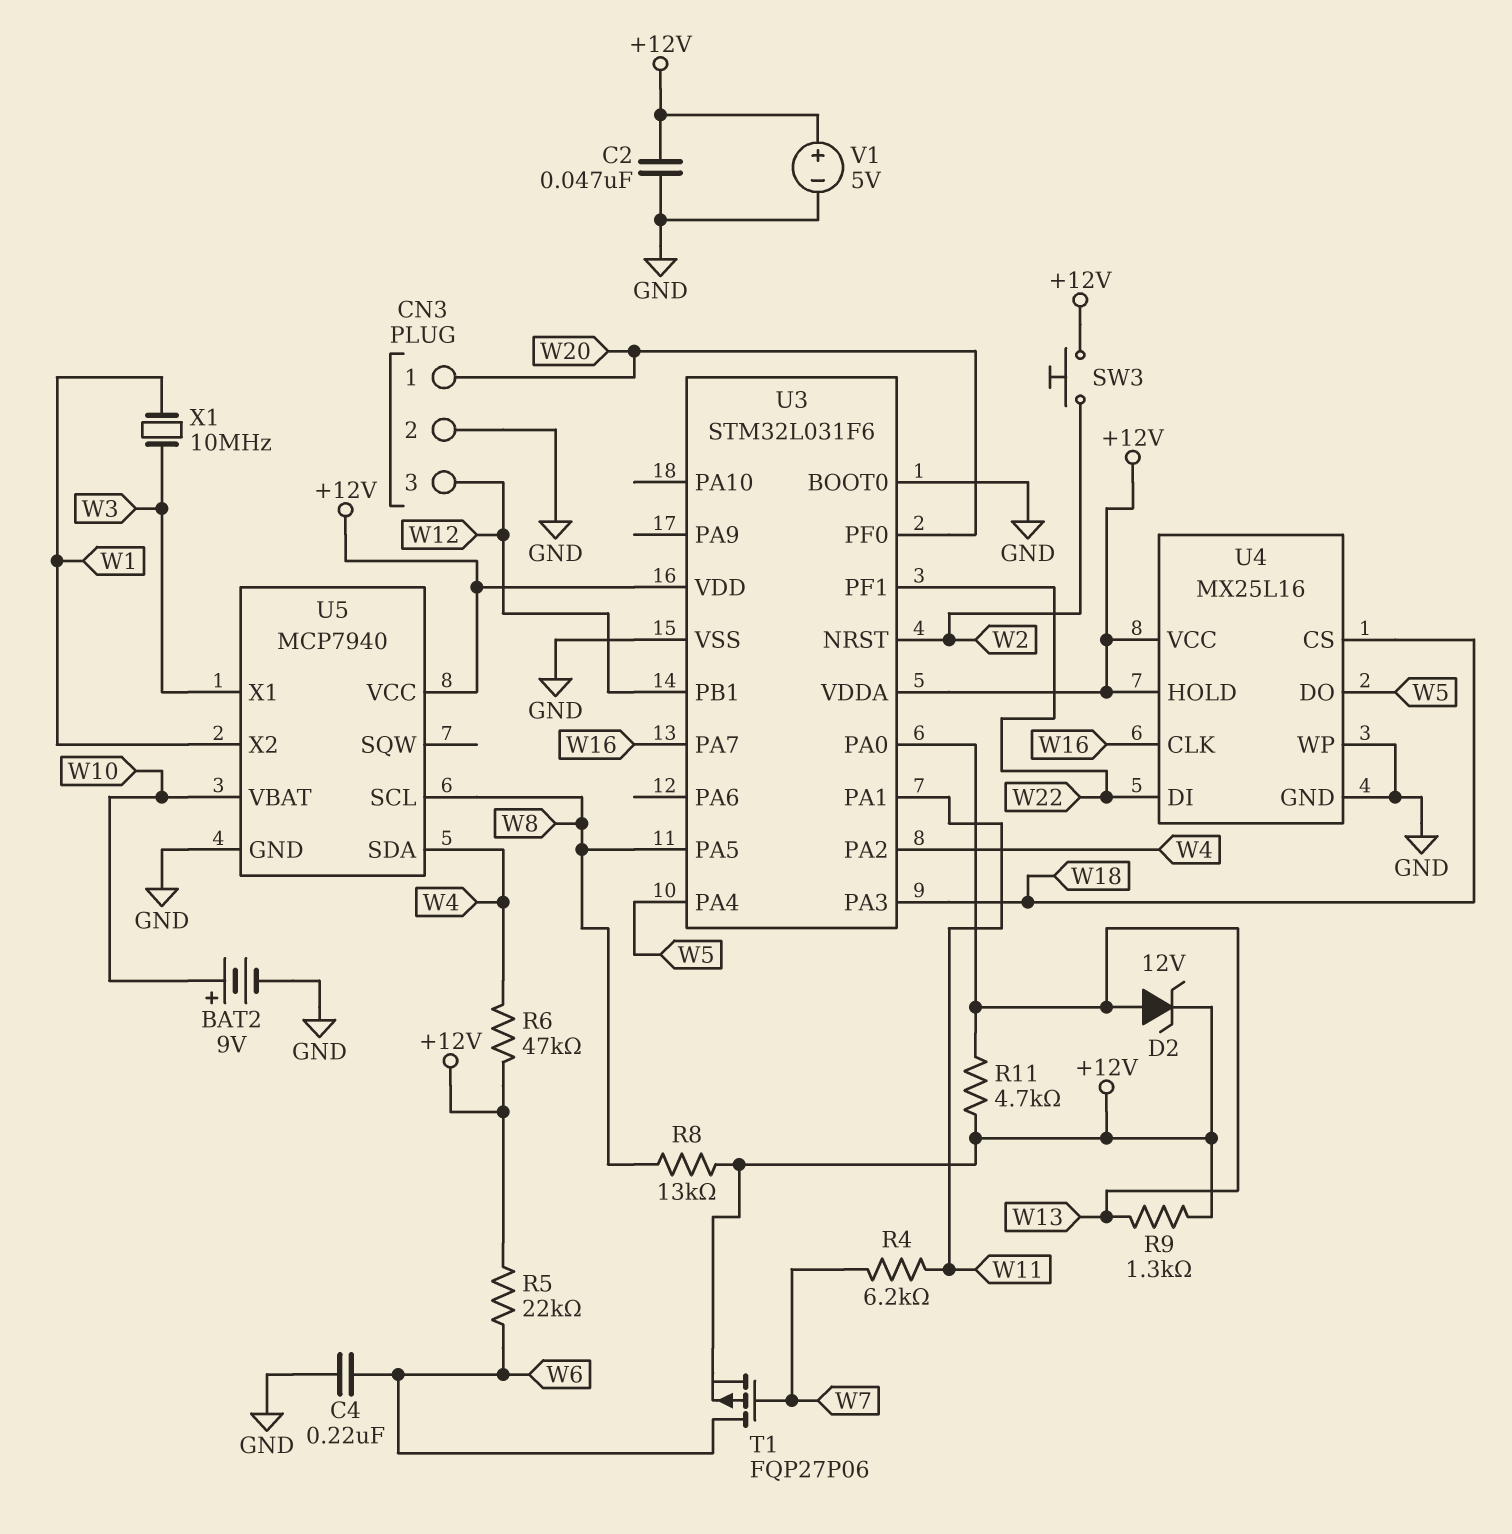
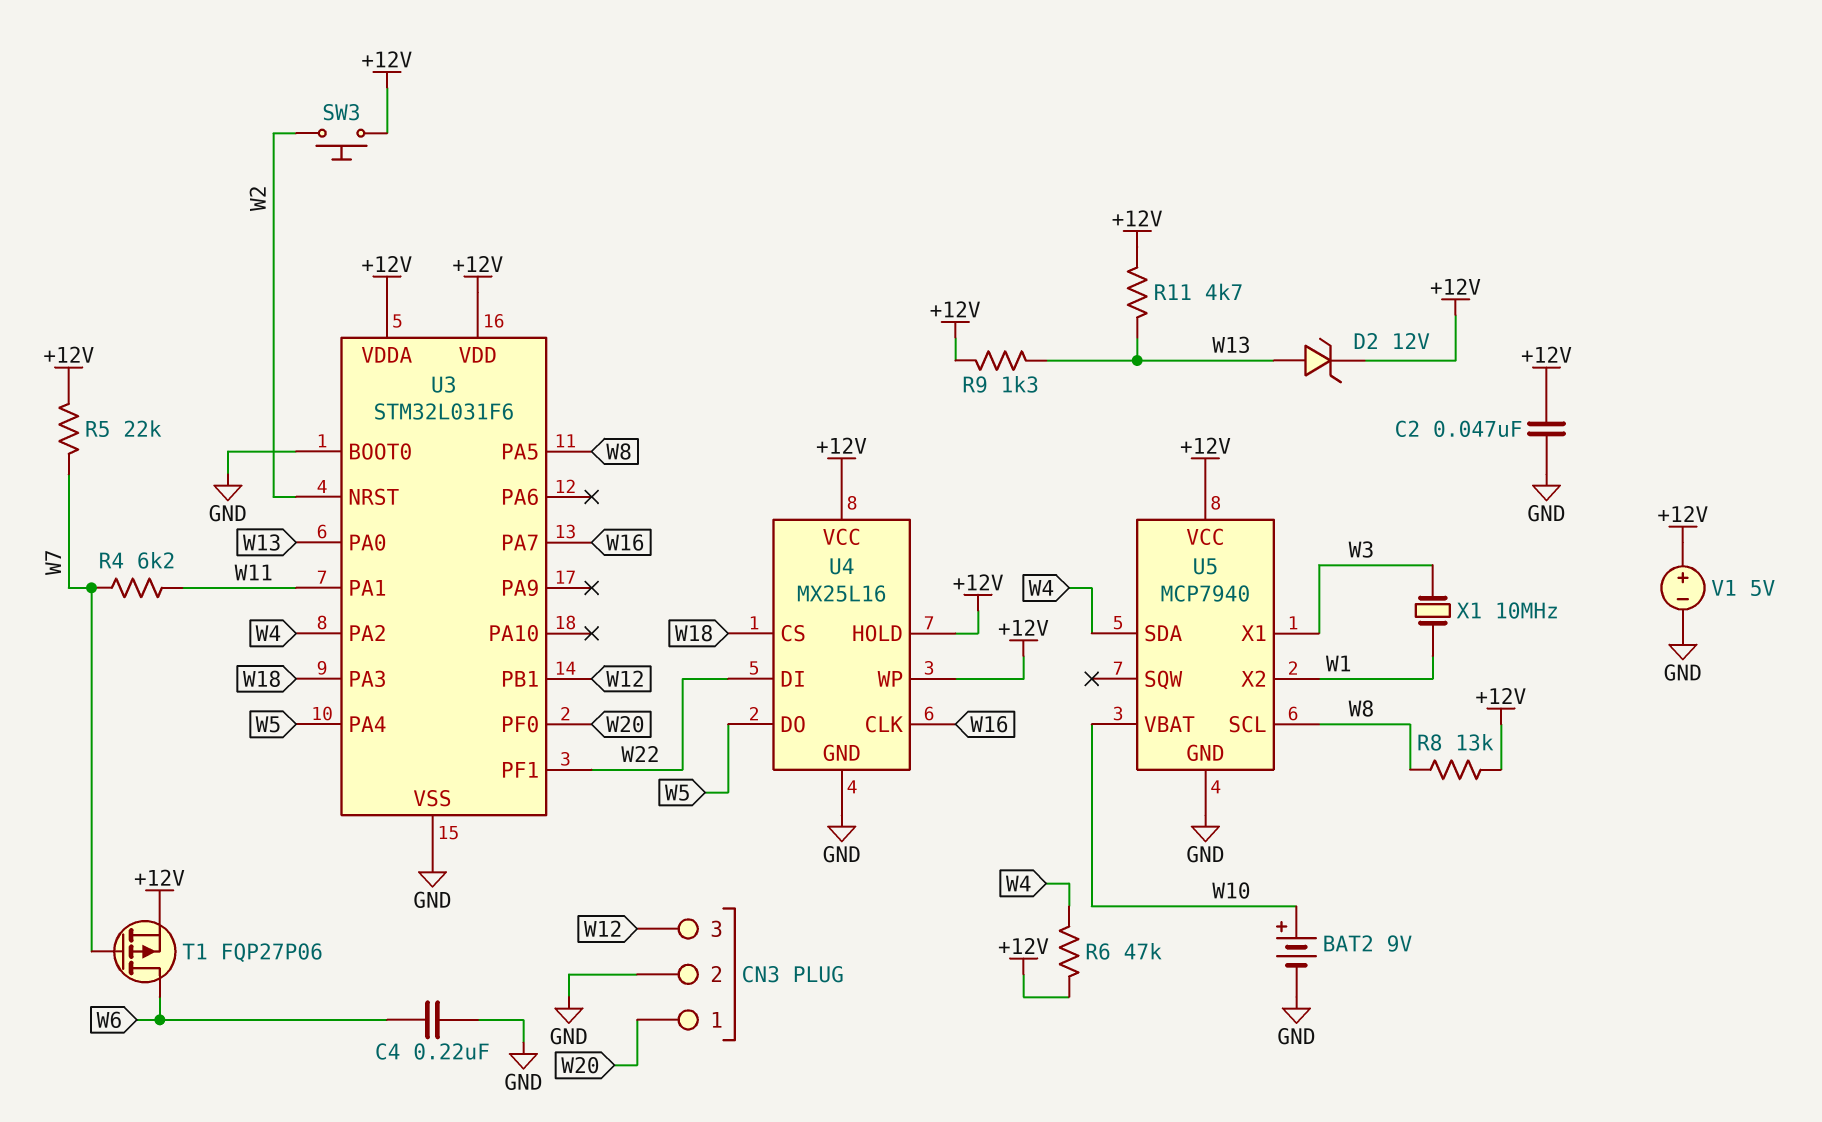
R5: 22k (+12V, W6) -> 22k (+12V, W7)
U4 pin WP: GND -> +12V

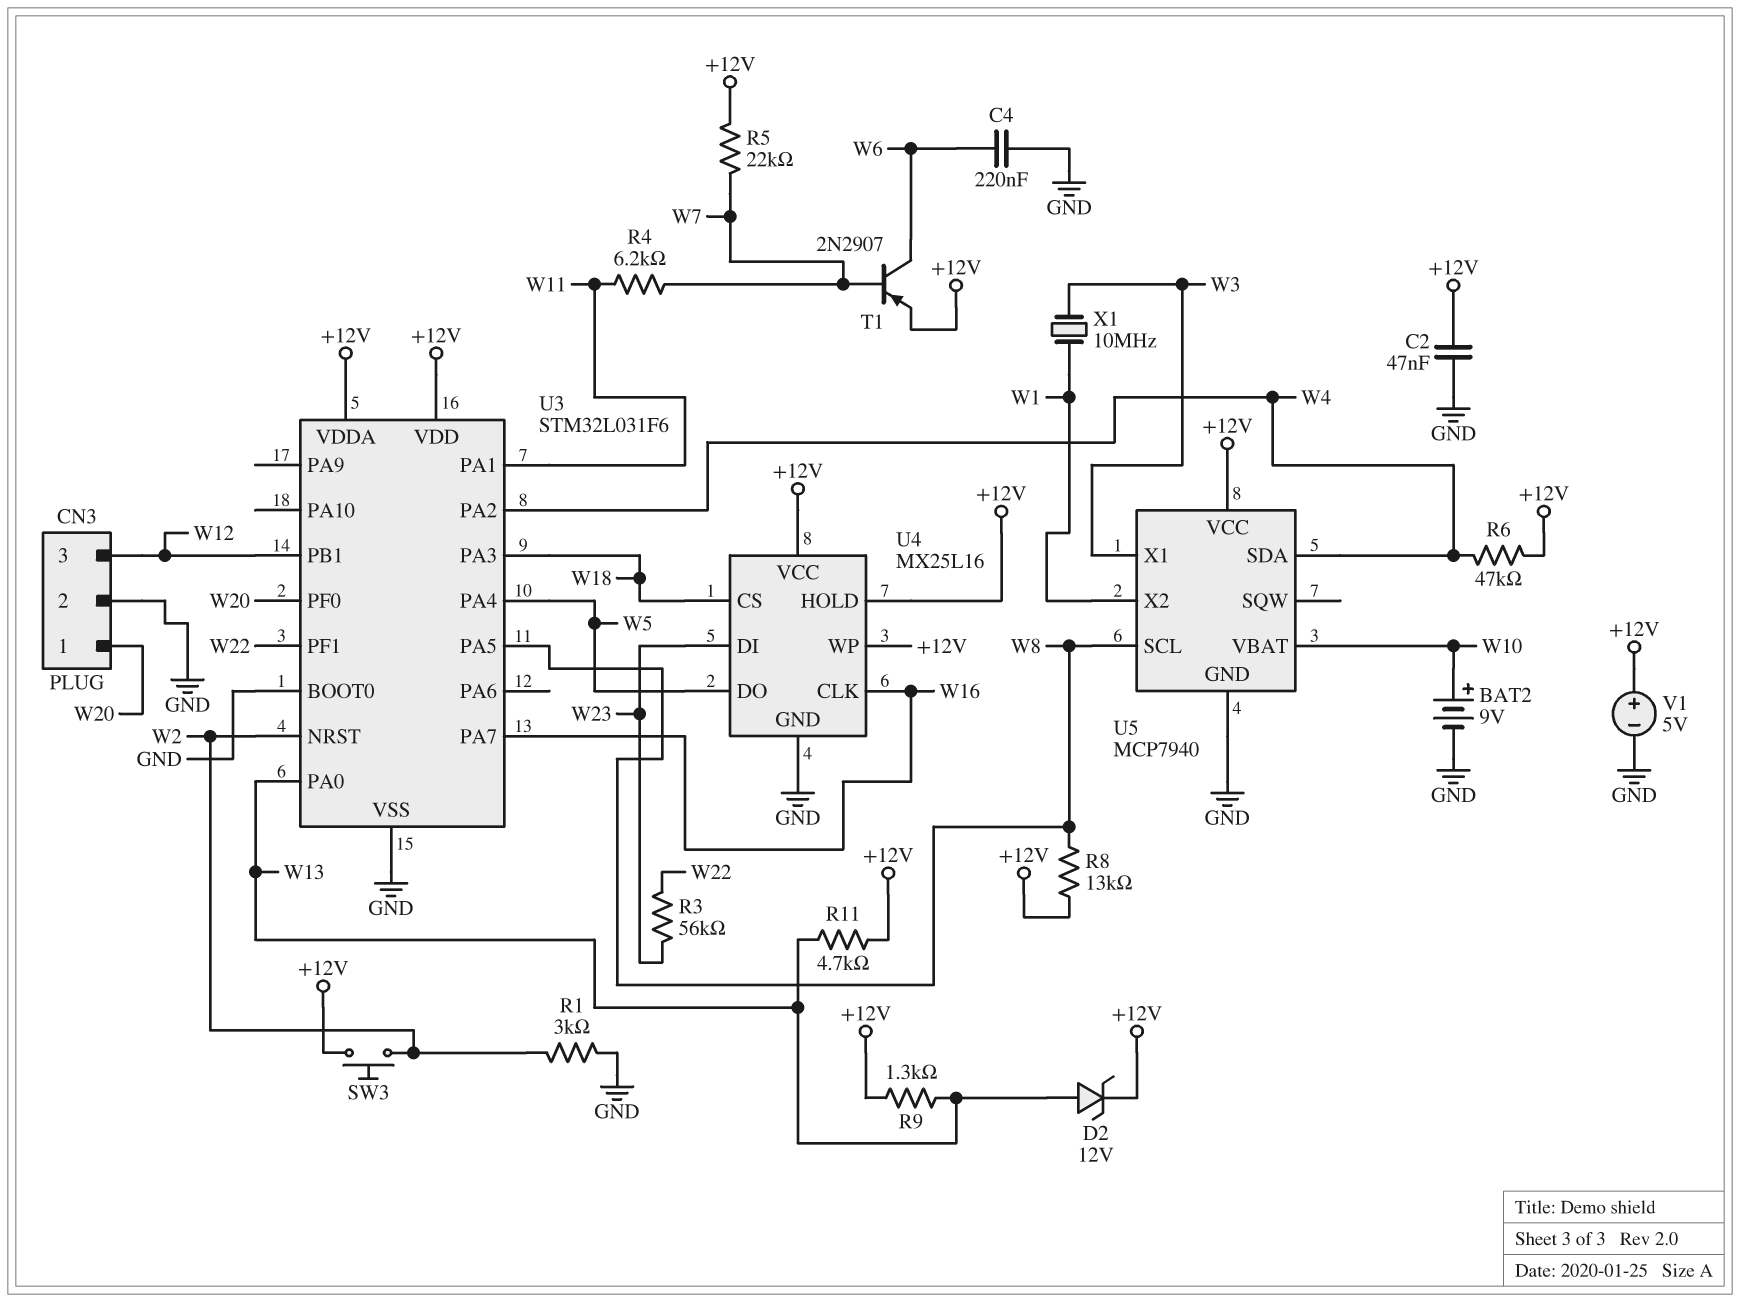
R1: none -> 3k (GND, W2)
R3: none -> 56k (W22, W23)
T1: PMOS FQP27P06 (G W7, D W6, S +12V) -> PNP 2N2907 (B W7, C W6, E +12V)
U4 pin DI: W22 -> W23

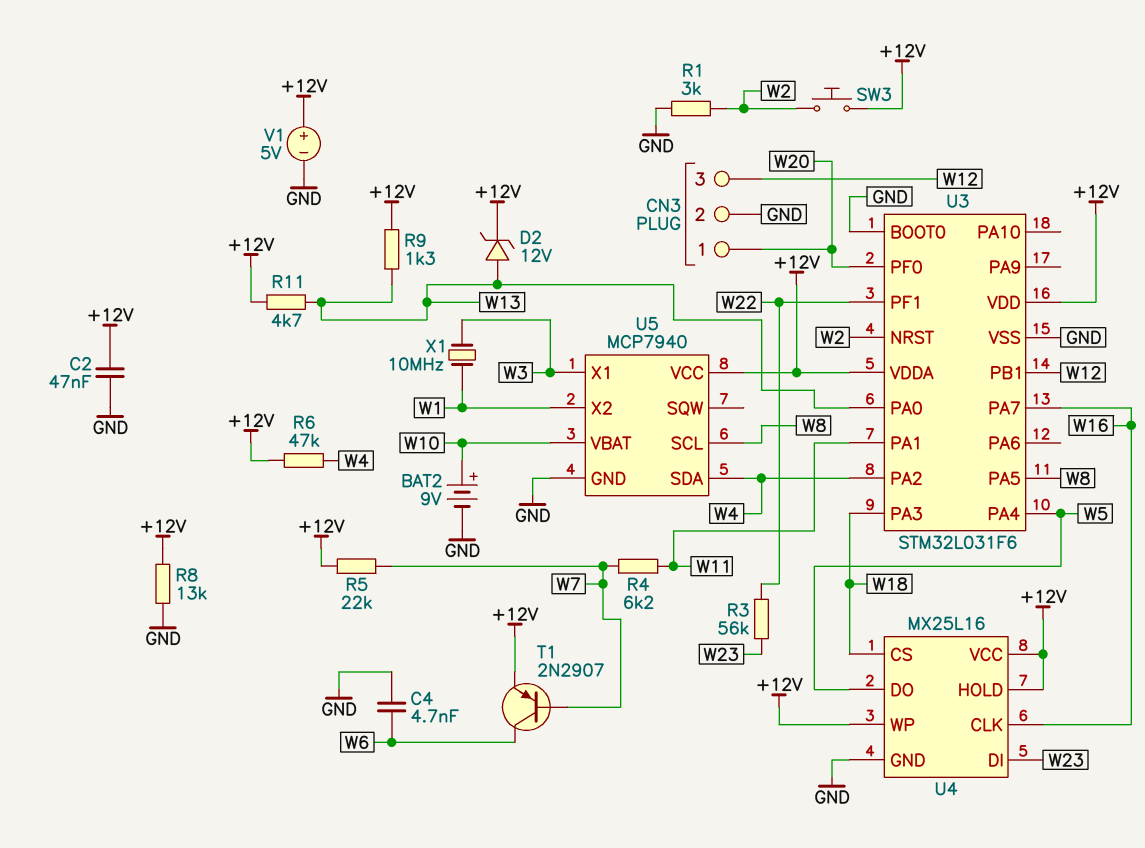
C4: 220nF (GND, W6) -> 4.7nF (GND, W6)
R8: 13k (+12V, W8) -> 13k (+12V, GND)

